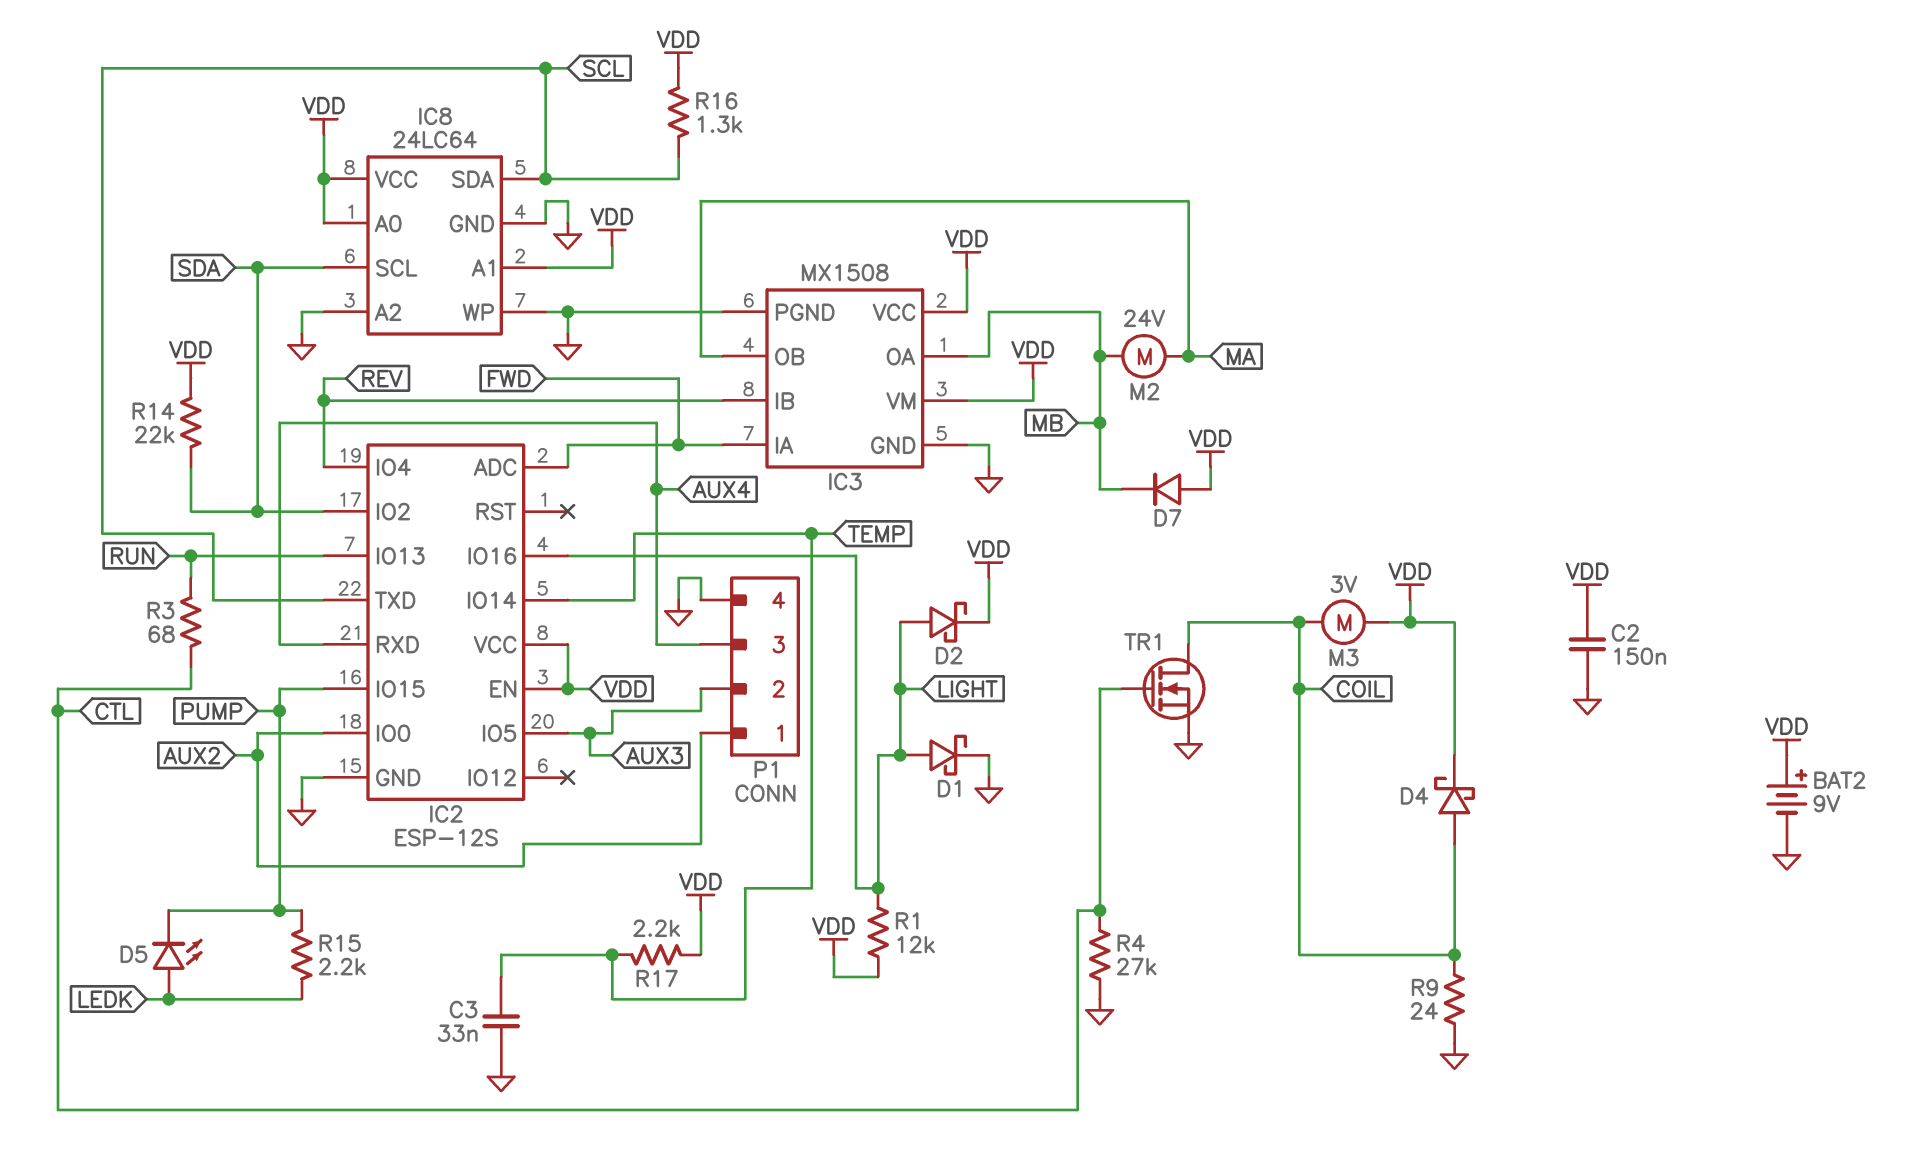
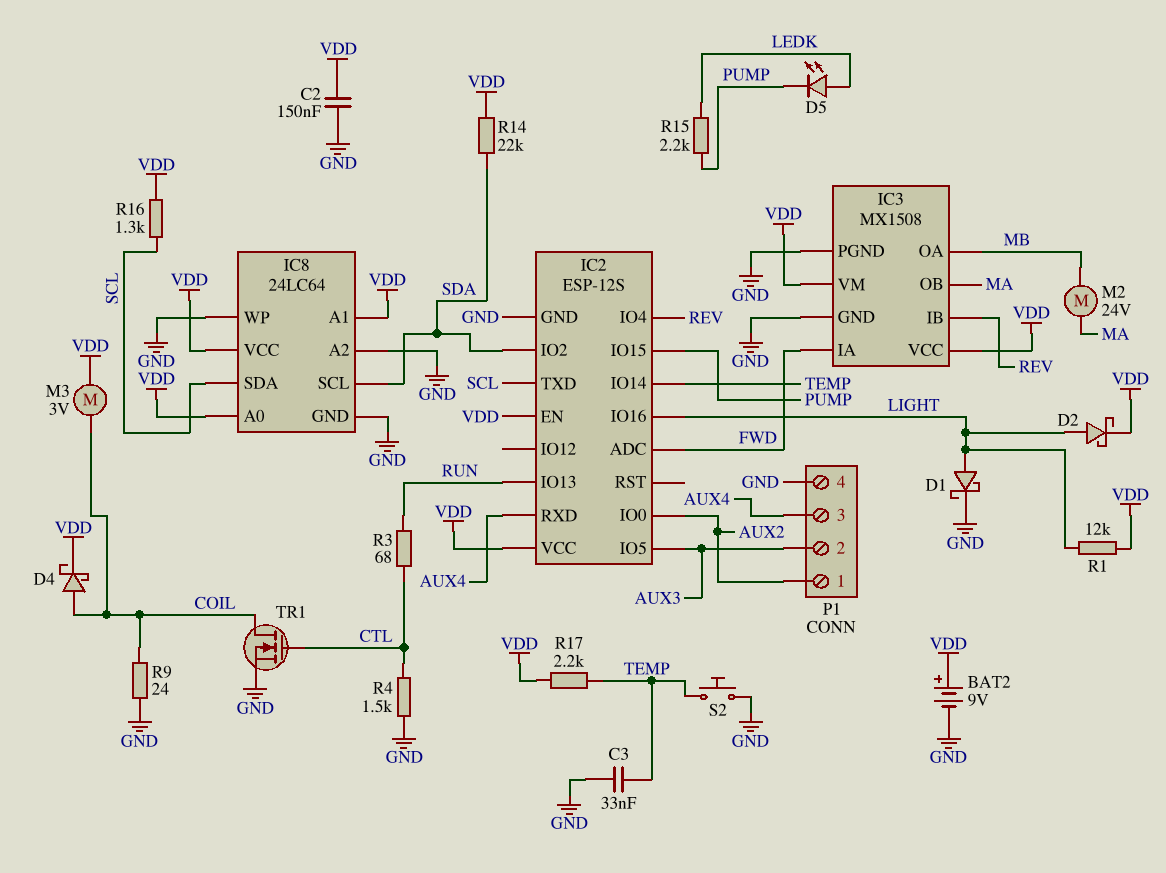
D7: diode (A VDD, K MB) -> none
R4: 27k (CTL, GND) -> 1.5k (CTL, GND)
S2: none -> button (GND, TEMP)

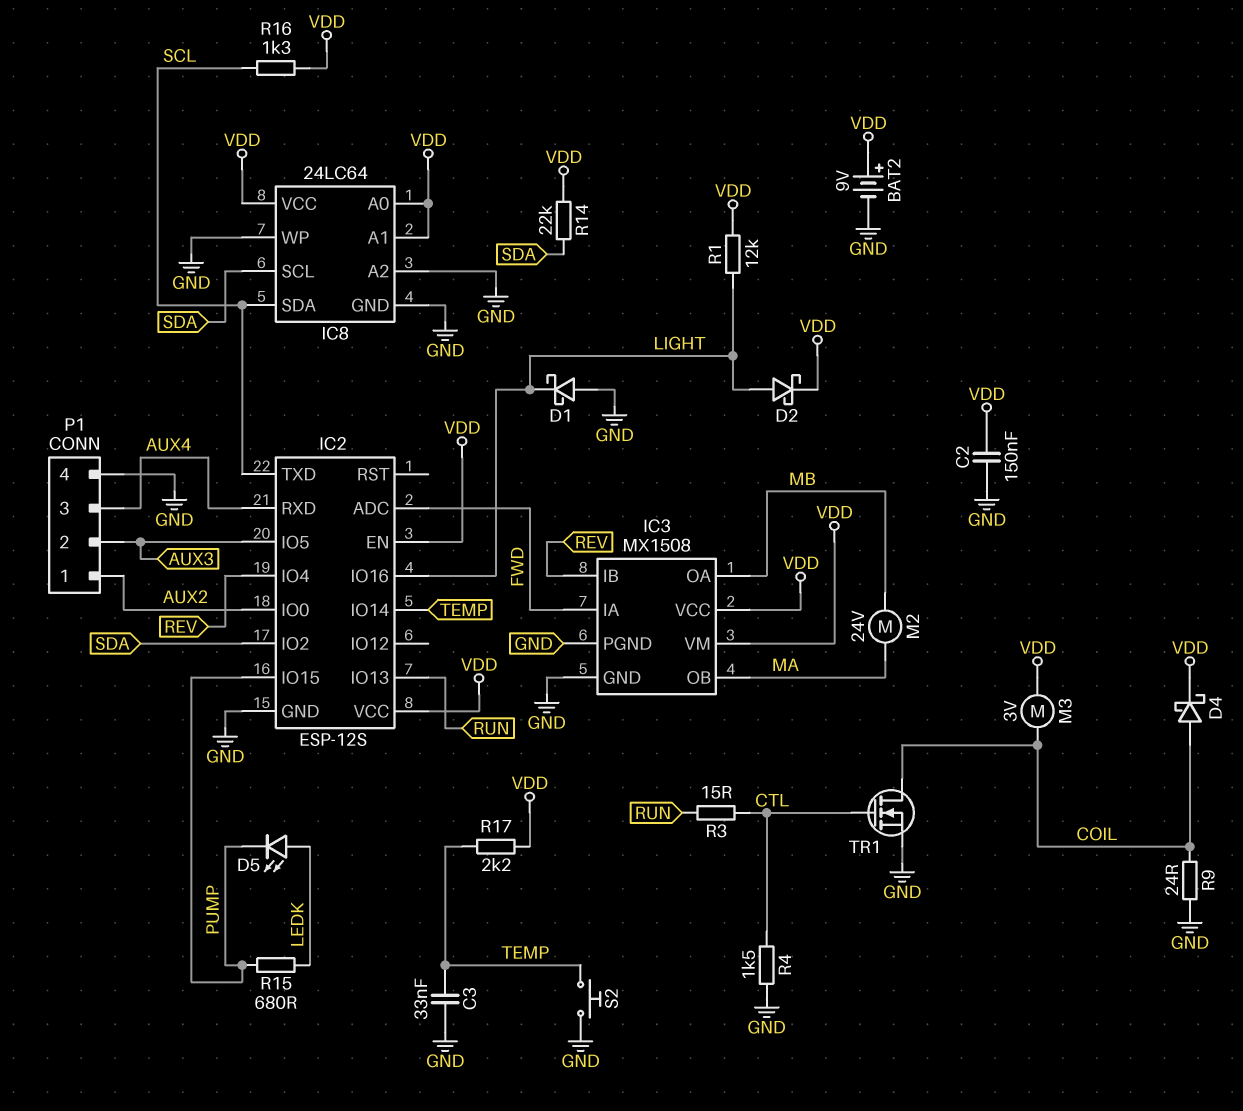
D1: schottky (A LIGHT, K GND) -> schottky (A GND, K LIGHT)
R3: 68 (CTL, RUN) -> 15 (CTL, RUN)
R15: 2.2k (LEDK, PUMP) -> 680 (LEDK, PUMP)

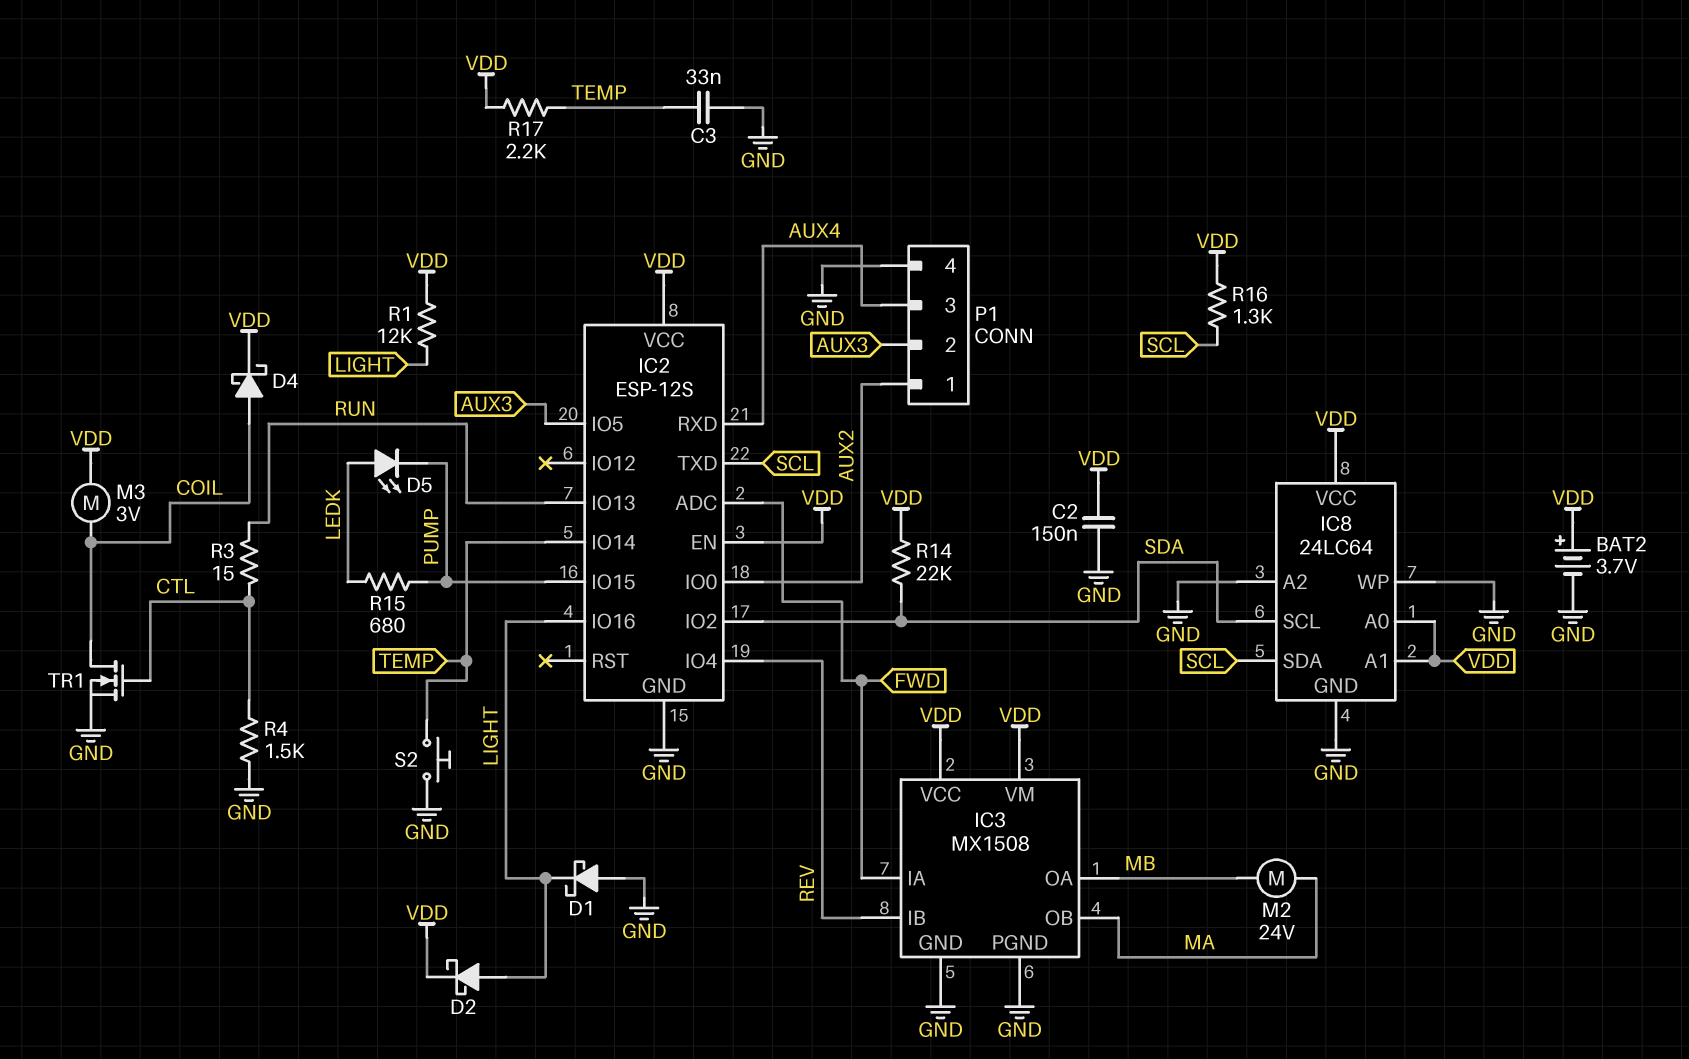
BAT2: 9V (plus VDD, minus GND) -> 3.7V (plus VDD, minus GND)
R9: 24 (COIL, GND) -> none

